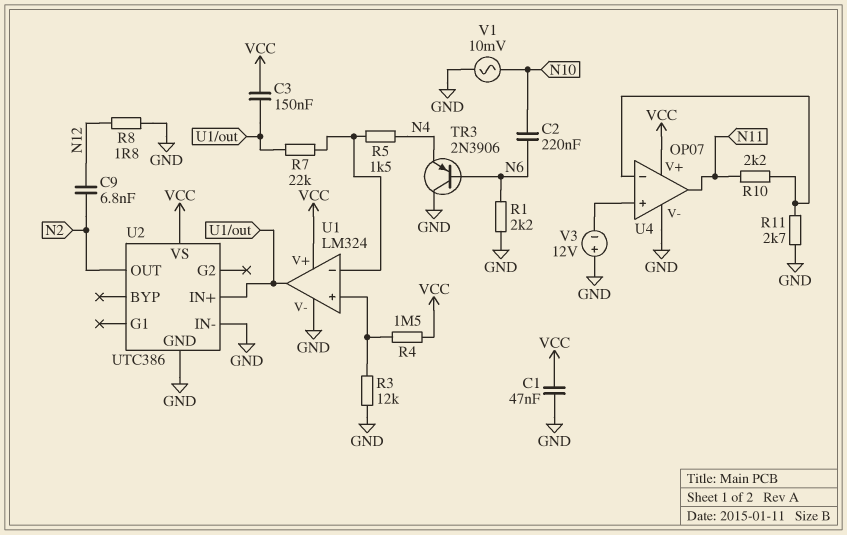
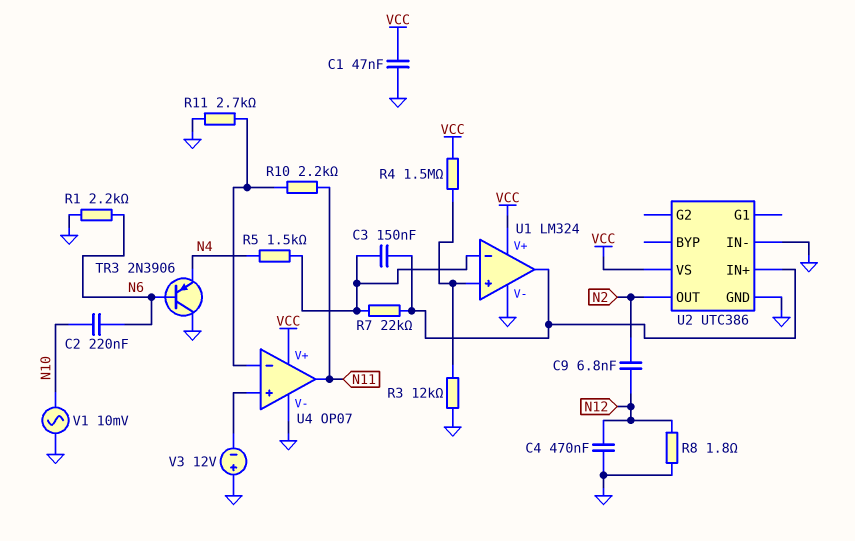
C3: 150nF (U1/out, VCC) -> 150nF (U1/in-, U1/out)
C4: none -> 470nF (GND, N12)

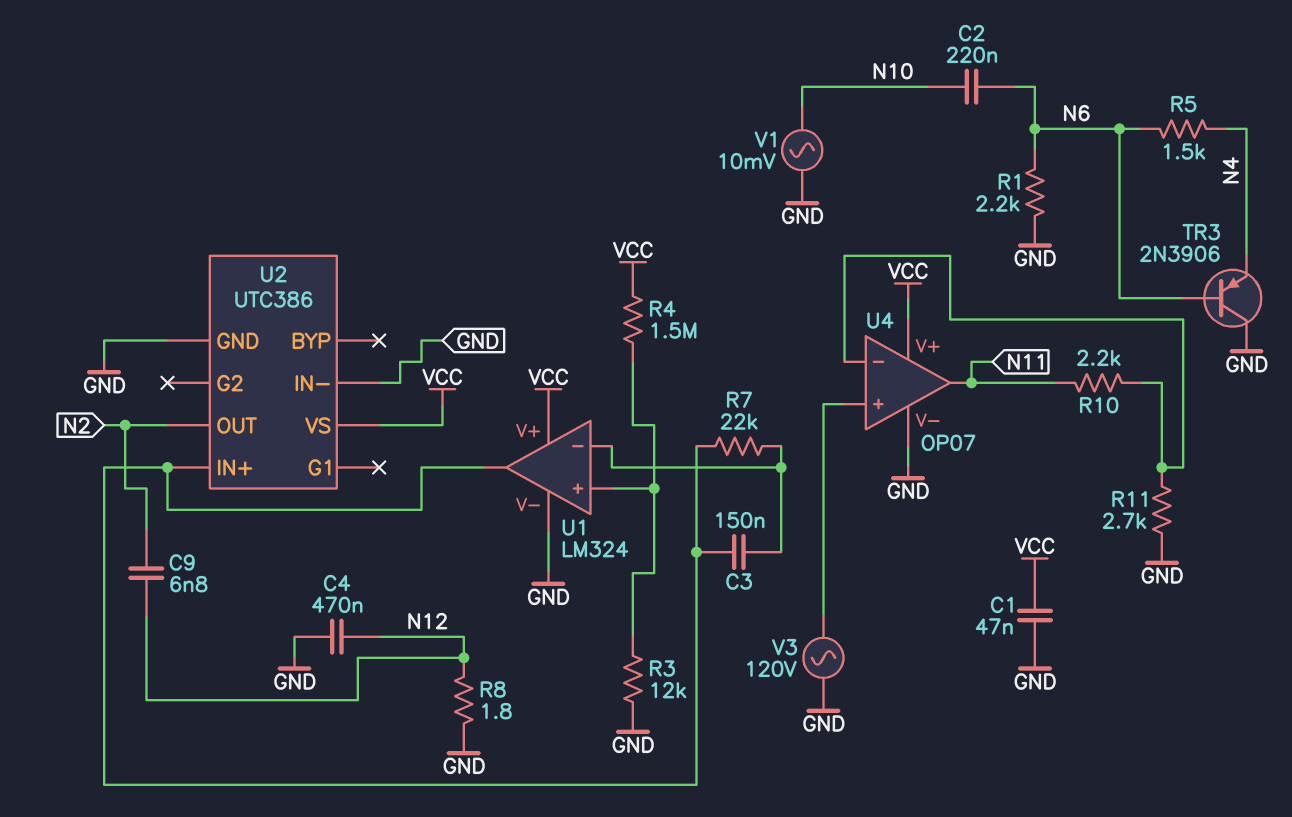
R5: 1.5k (N4, U1/in-) -> 1.5k (N4, N6)
V3: 12V (plus GND, minus U4/in+) -> AC 120V (GND, U4/in+)

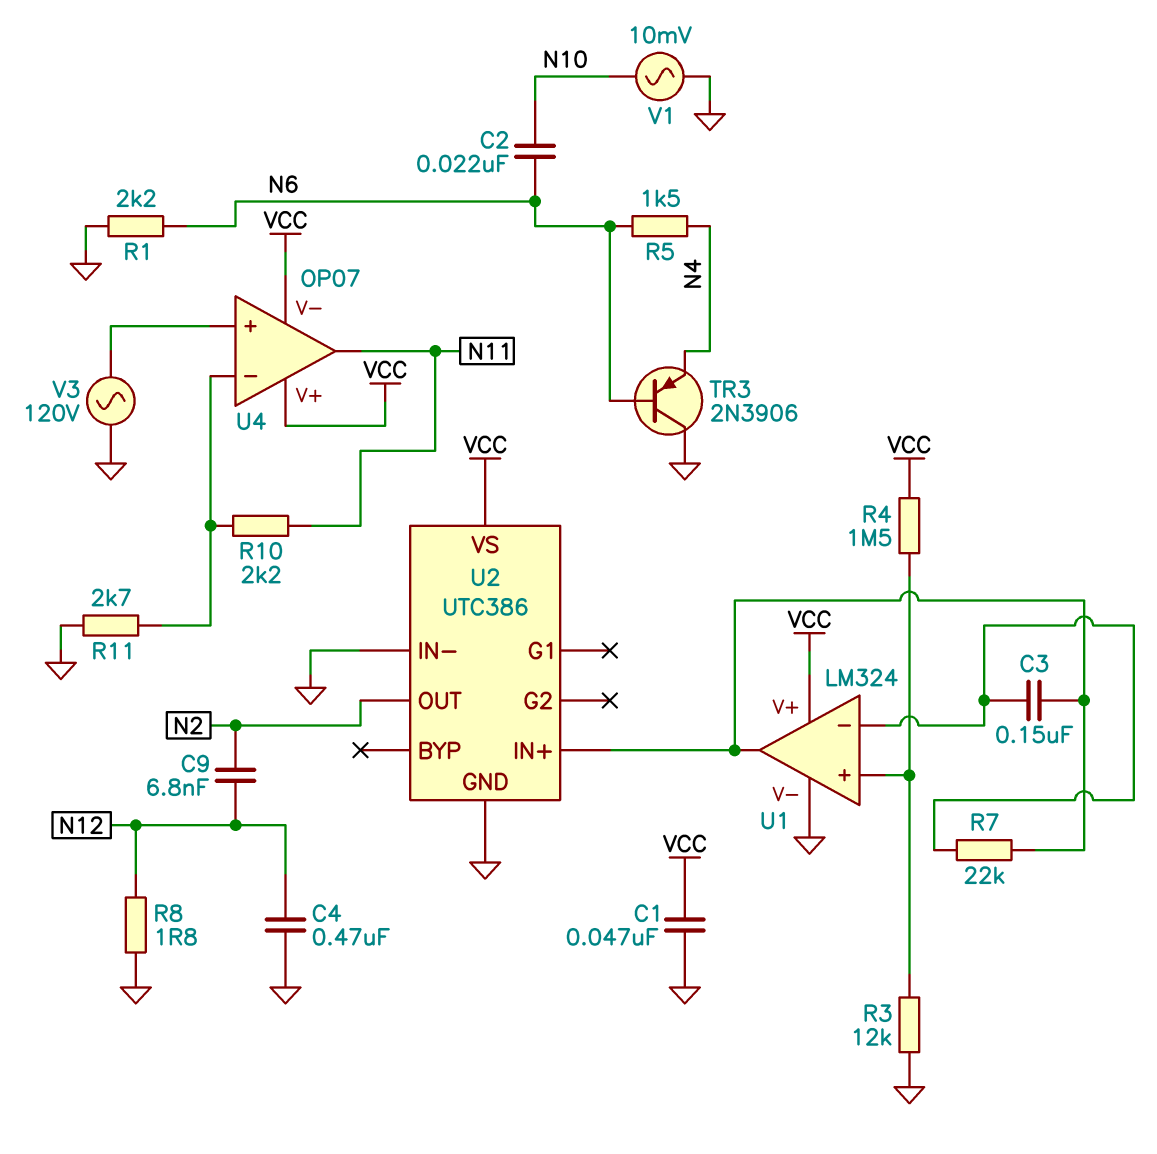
C2: 220nF (N6, N10) -> 22nF (N6, N10)
U4 pin V-: GND -> VCC

